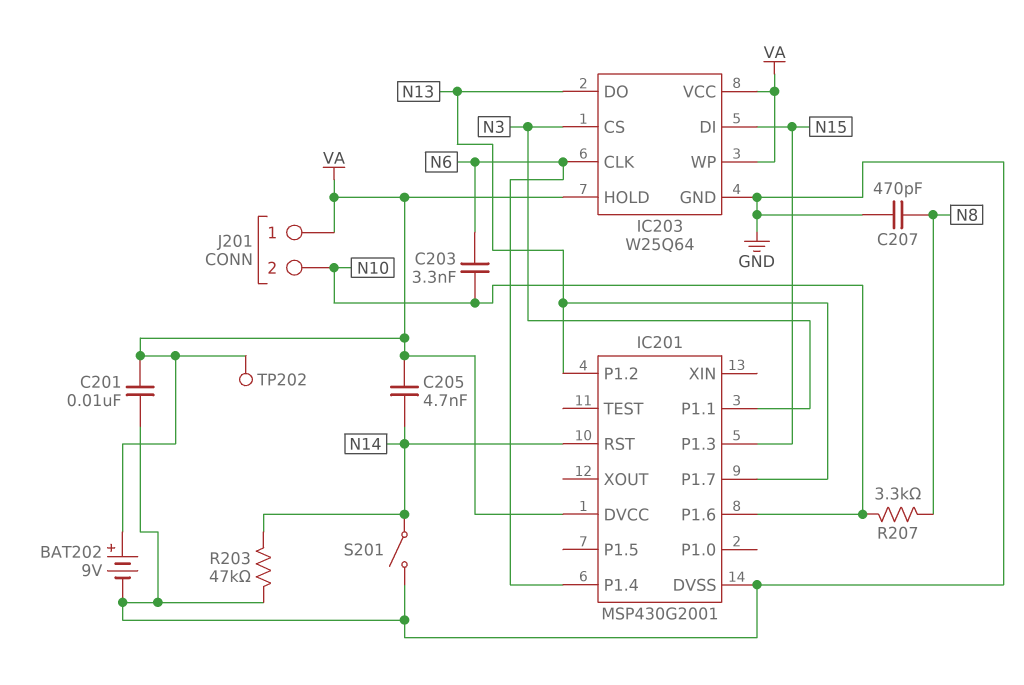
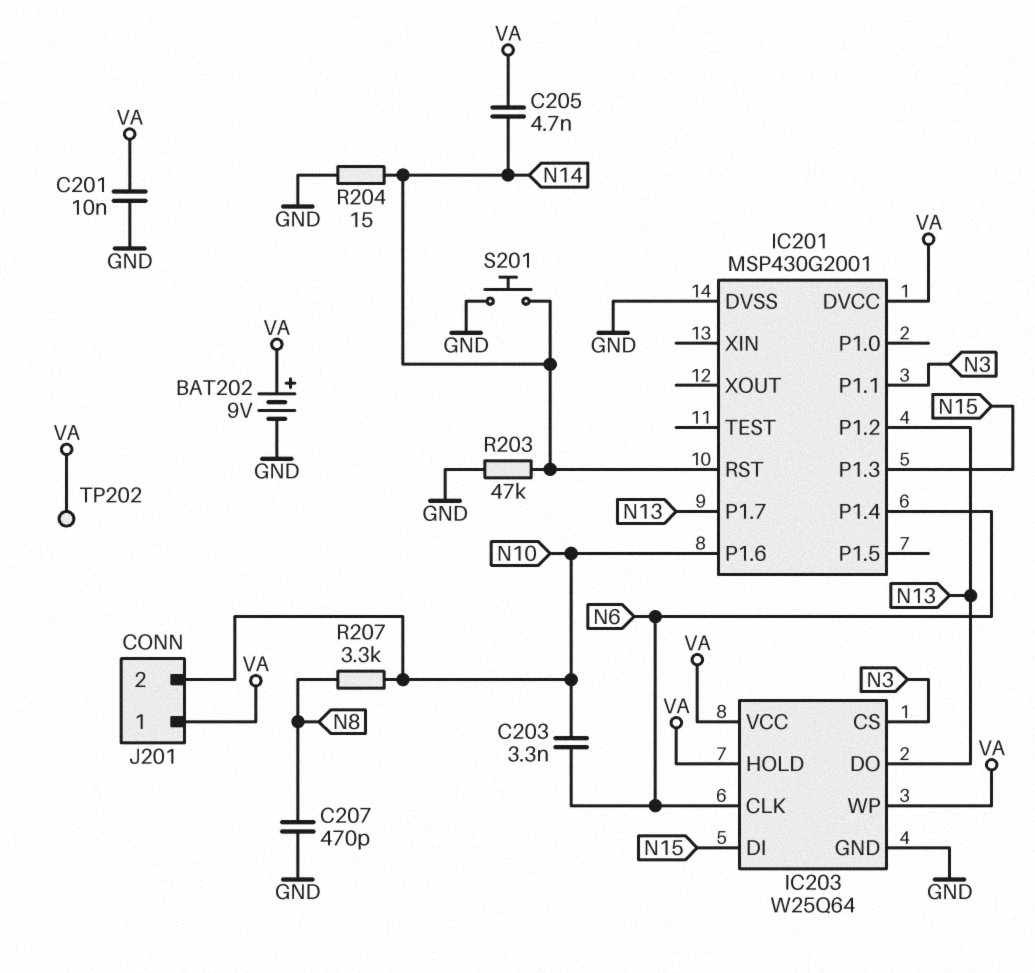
R204: none -> 15 (GND, N14)
S201: switch (GND, N14) -> button (GND, N14)

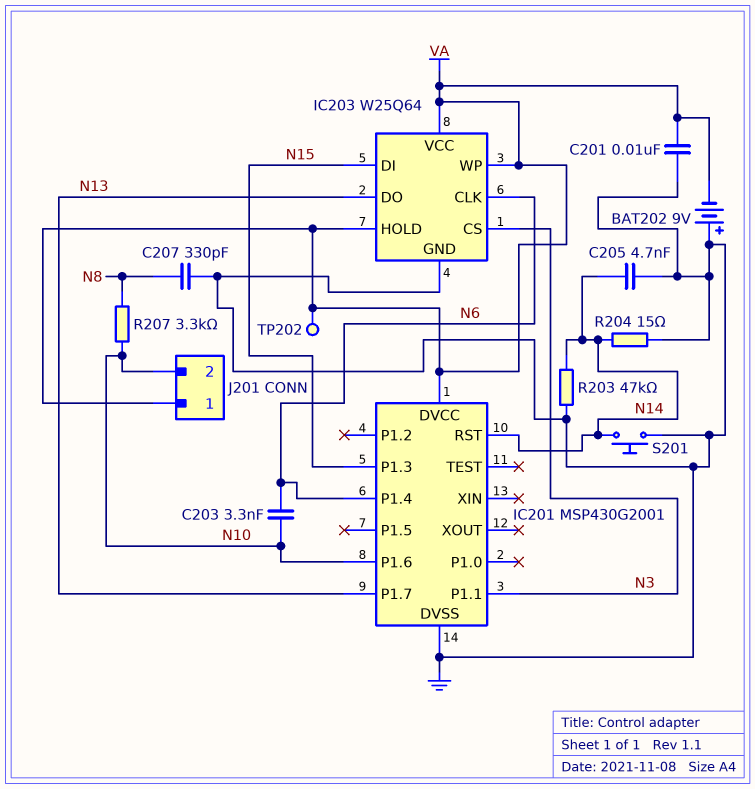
BAT202: 9V (plus VA, minus GND) -> 9V (plus GND, minus VA)
C205: 4.7nF (N14, VA) -> 4.7nF (GND, N14)
C207: 470pF (GND, N8) -> 330pF (GND, N8)
IC201 pin P1.2: N13 -> none

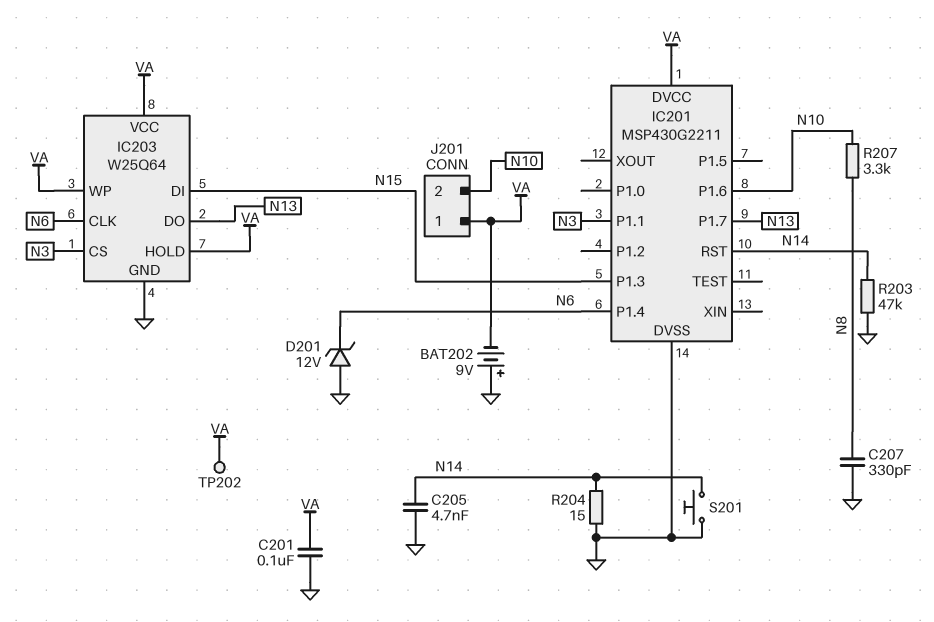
C201: 10nF (GND, VA) -> 100nF (GND, VA)
C203: 3.3nF (N6, N10) -> none
D201: none -> zener 12V (A GND, K N6)
IC201: MSP430G2001 -> MSP430G2211

